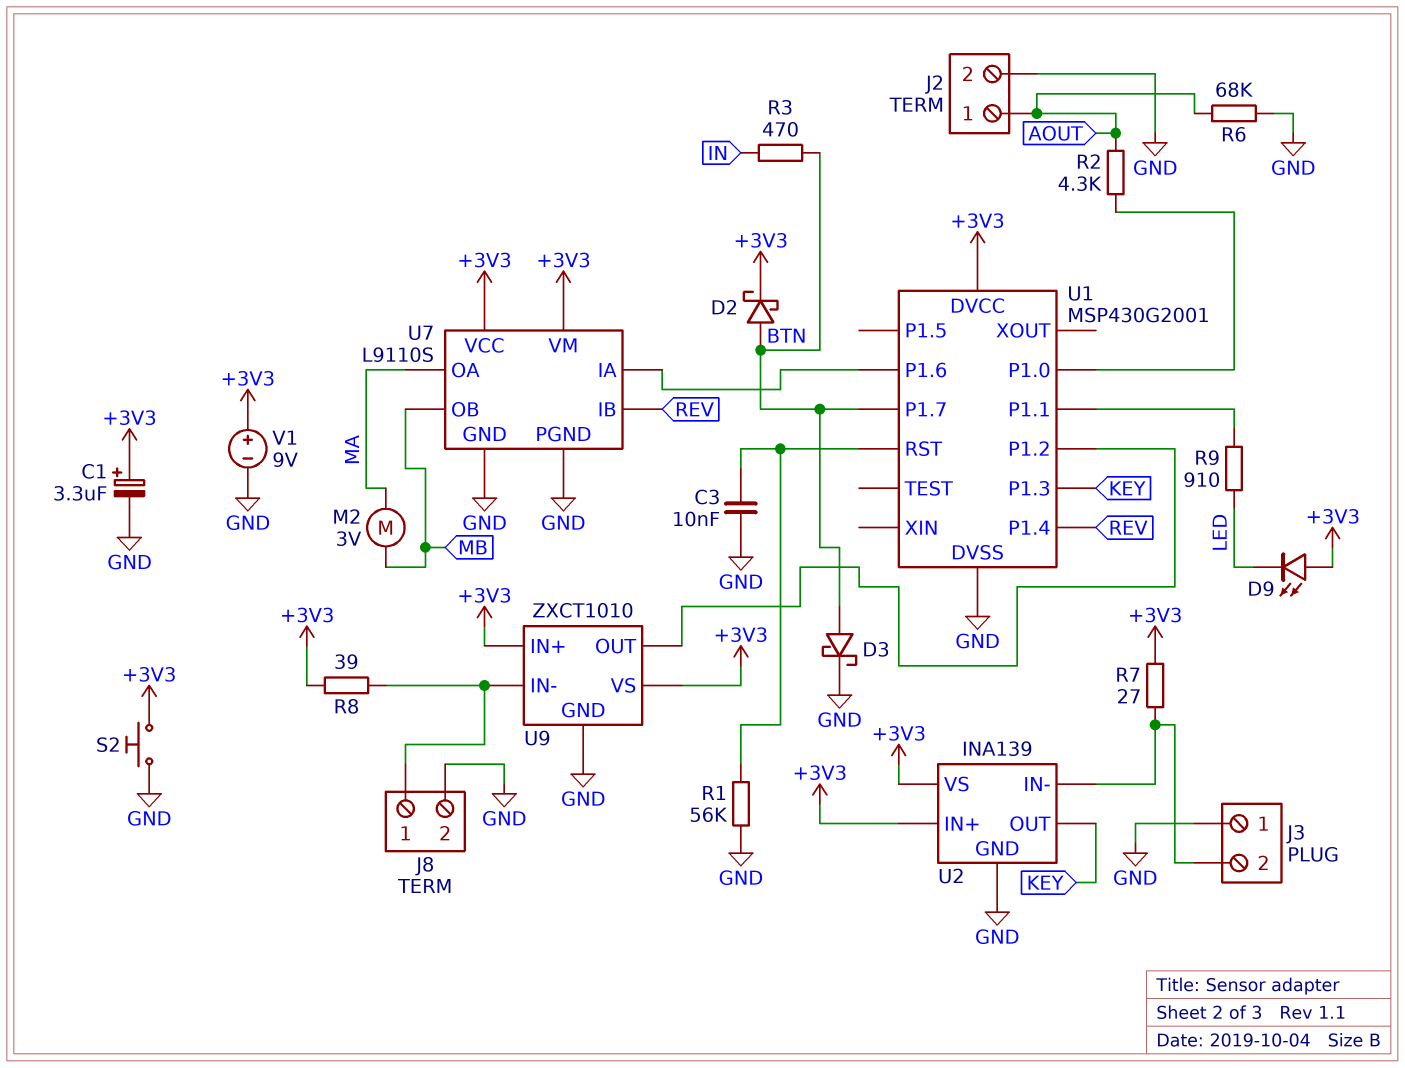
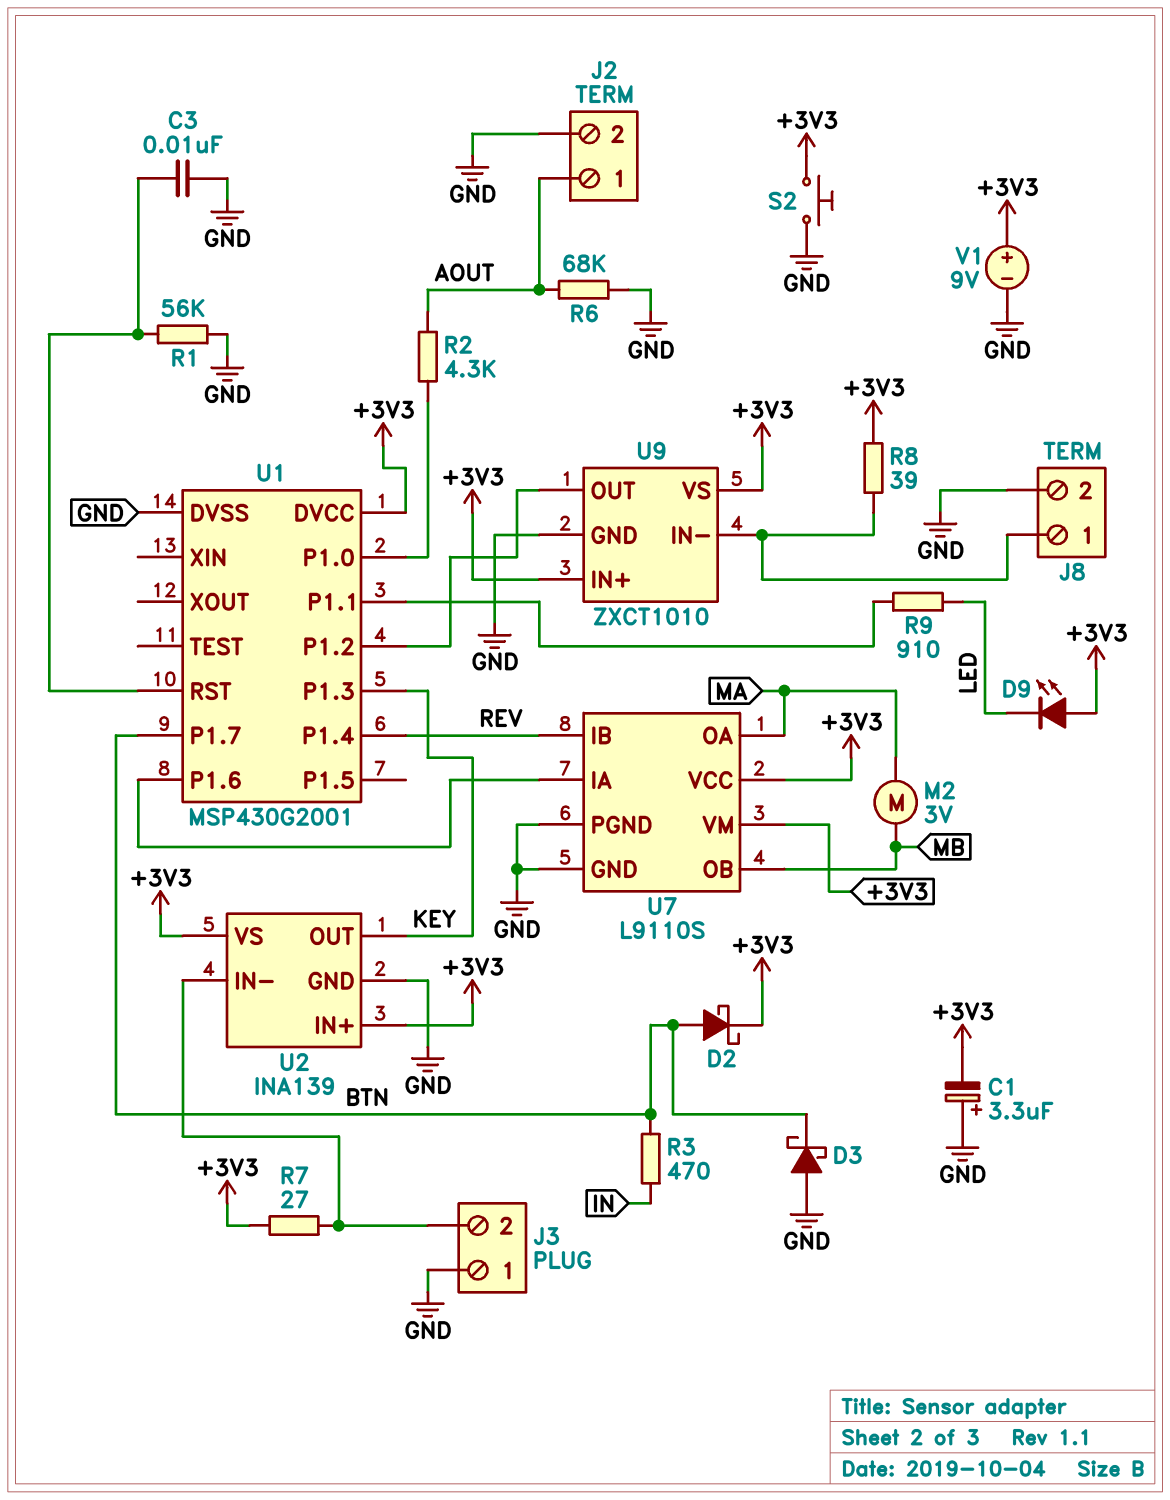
C1: 3.3uF (plus +3V3, minus GND) -> 3.3uF (plus GND, minus +3V3)
D3: schottky (A BTN, K GND) -> schottky (A GND, K BTN)

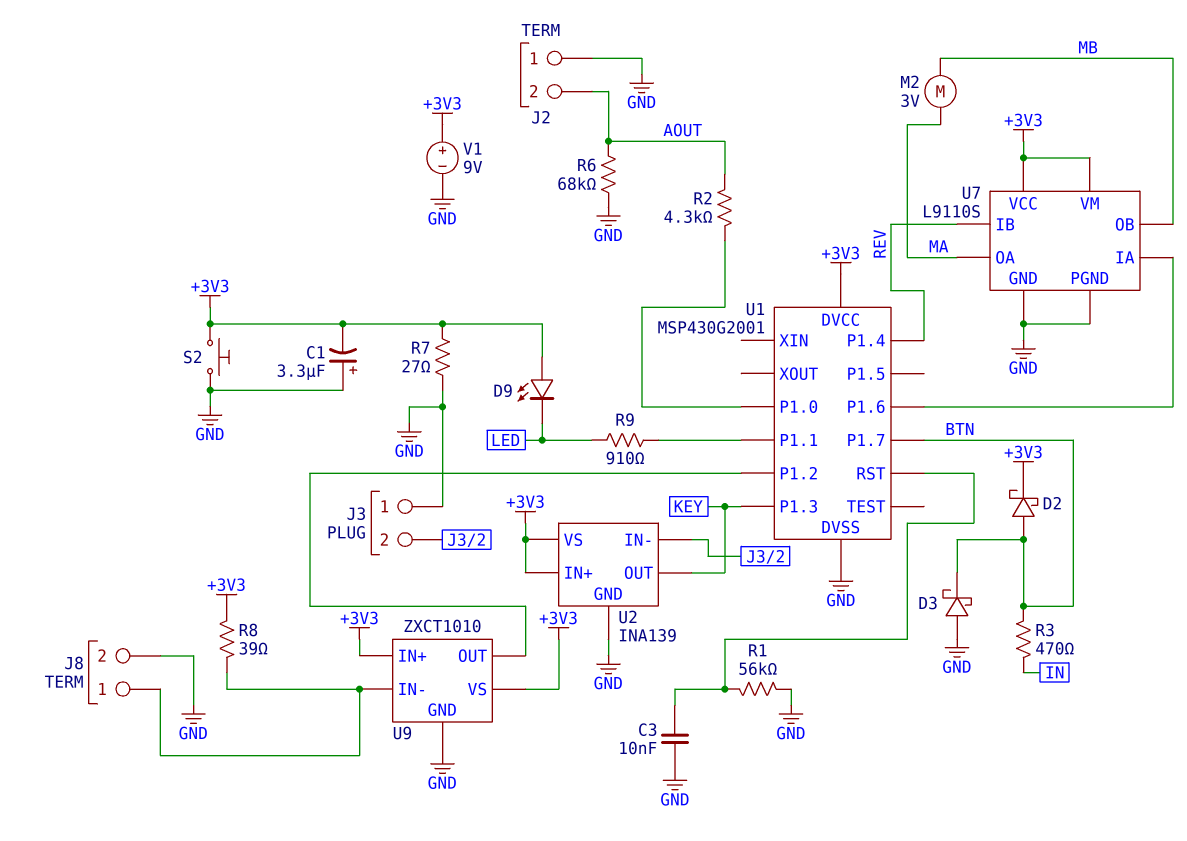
J2 pin 1: AOUT -> GND
J2 pin 2: GND -> AOUT
R7: 27 (+3V3, J3/2) -> 27 (+3V3, GND)

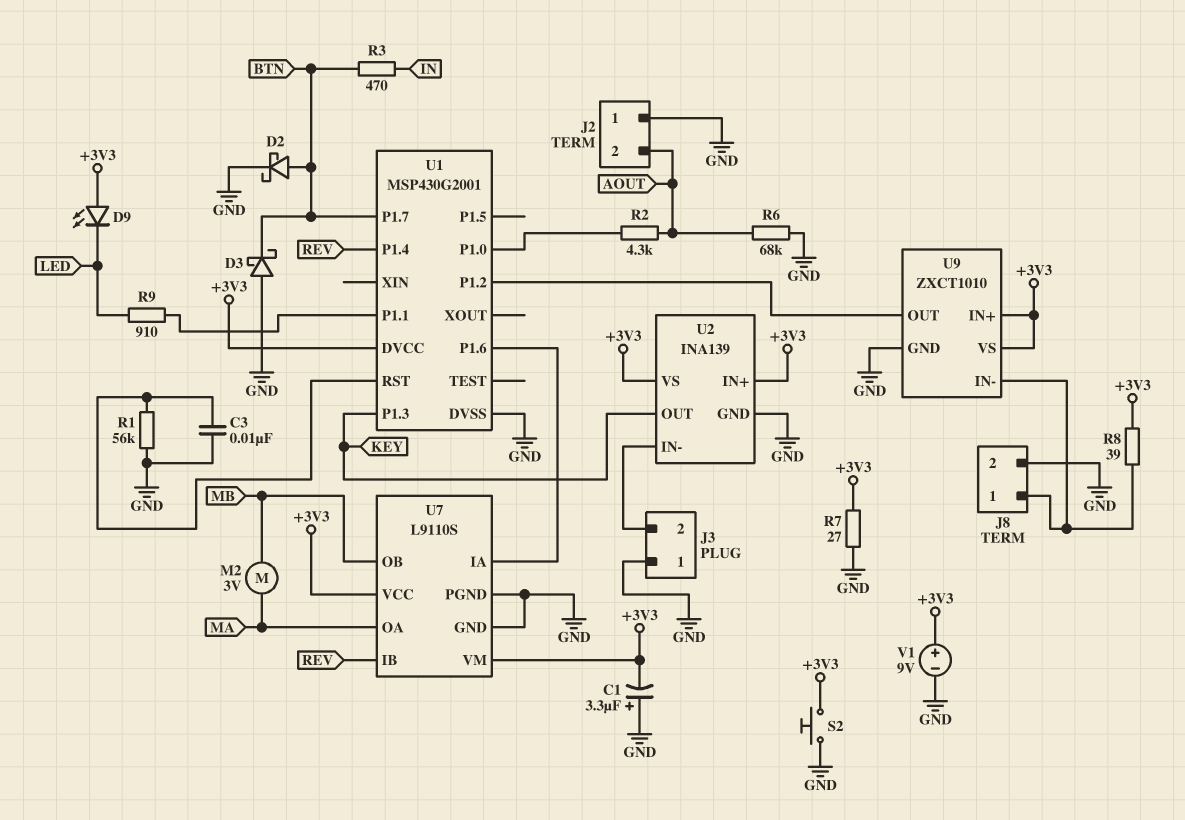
D2: schottky (A BTN, K +3V3) -> schottky (A BTN, K GND)

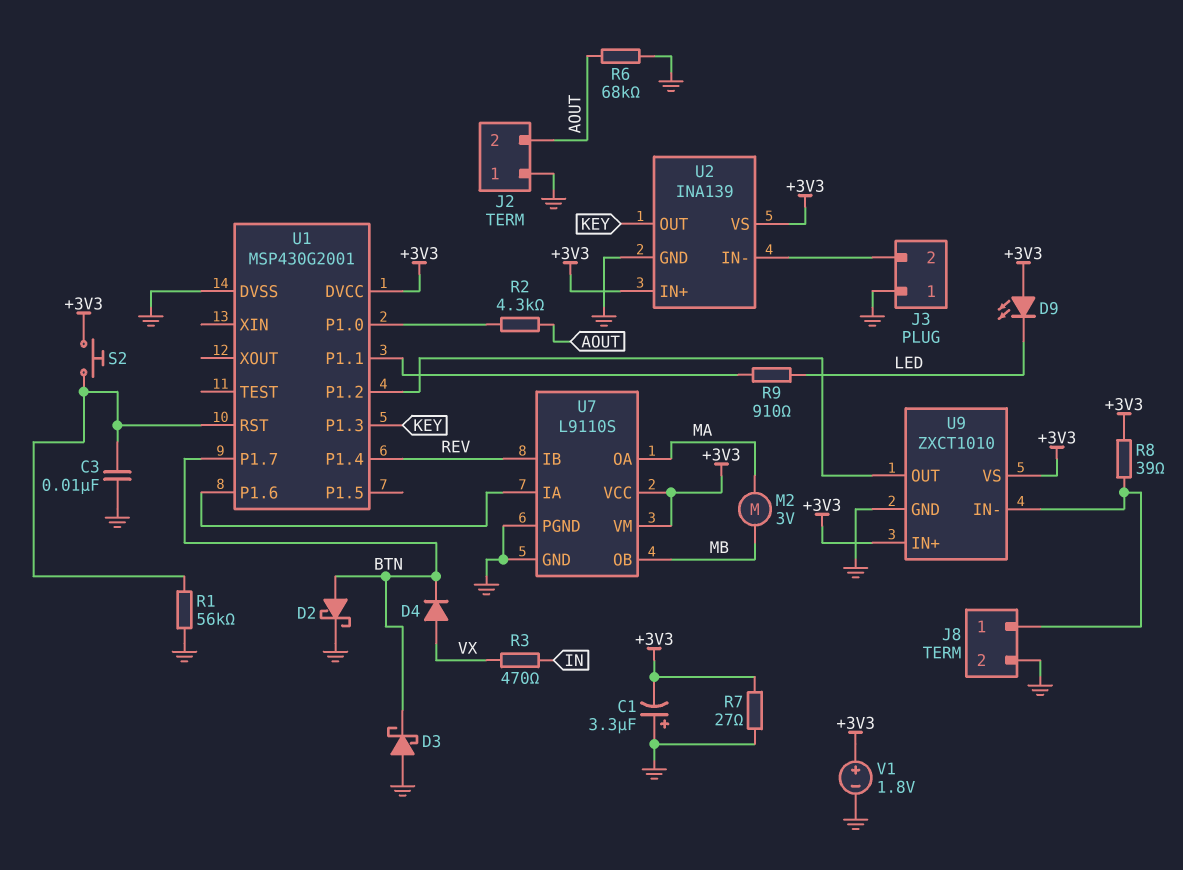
D4: none -> diode (A VX, K BTN)
R3: 470 (BTN, IN) -> 470 (IN, VX)
S2: button (+3V3, GND) -> button (+3V3, U1/RST)
V1: 9V (plus +3V3, minus GND) -> 1.8V (plus +3V3, minus GND)

